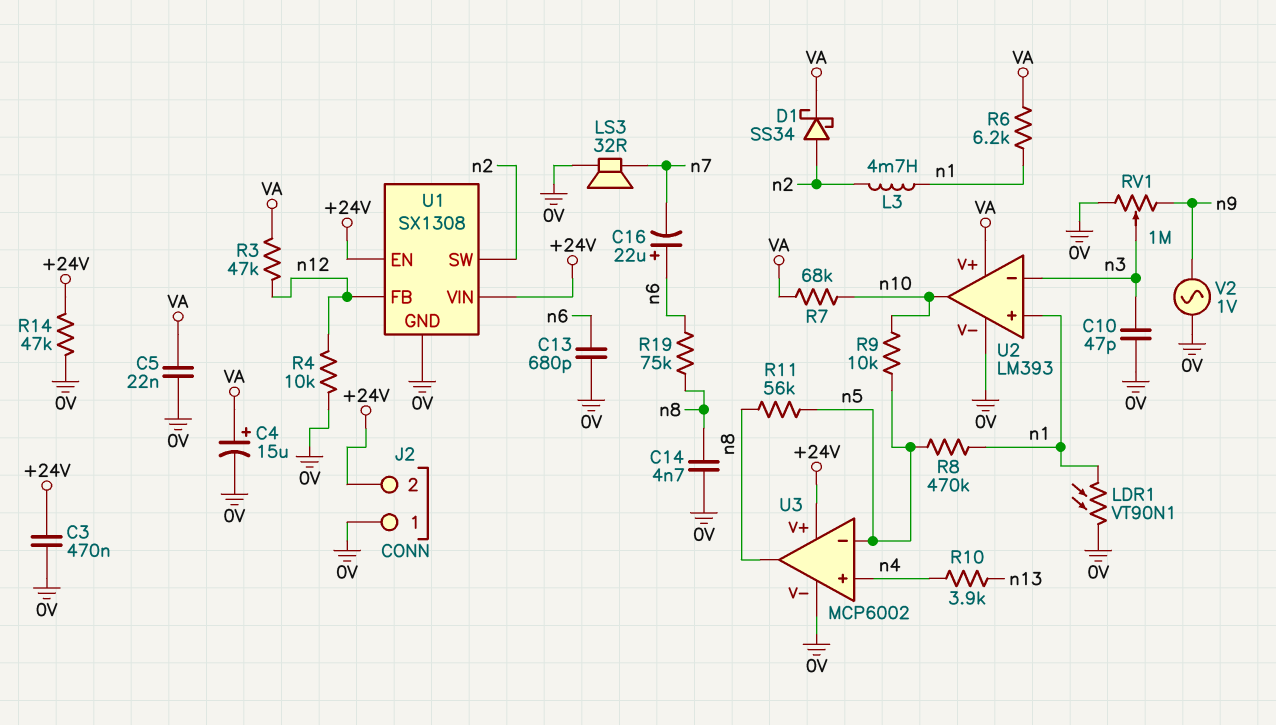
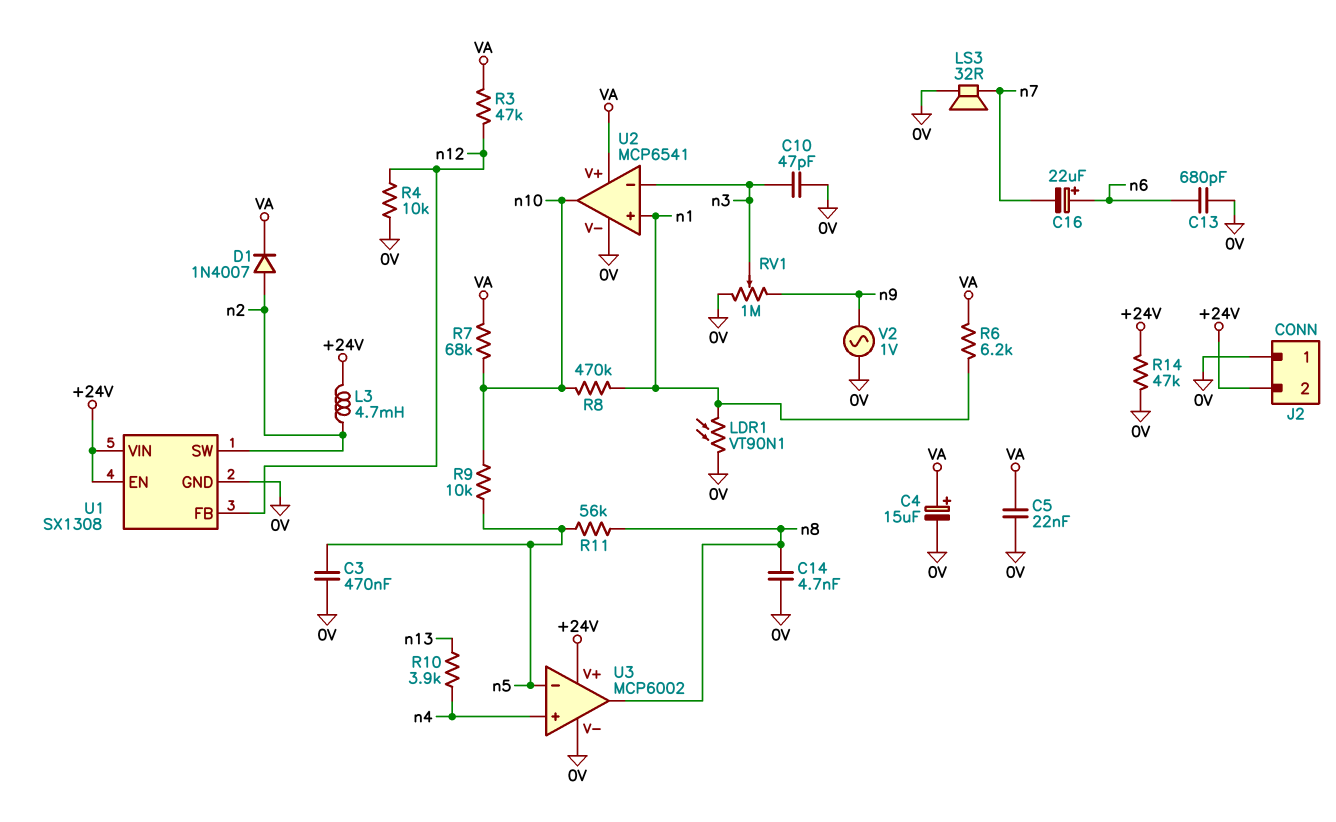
C3: 470nF (+24V, 0V) -> 470nF (0V, n5)
D1: schottky SS34 (A n2, K VA) -> diode 1N4007 (A n2, K VA)
L3: 4.7mH (n1, n2) -> 4.7mH (+24V, n2)
R8: 470k (n1, n5) -> 470k (n1, n10)
R19: 75k (n6, n8) -> none
U2: LM393 -> MCP6541

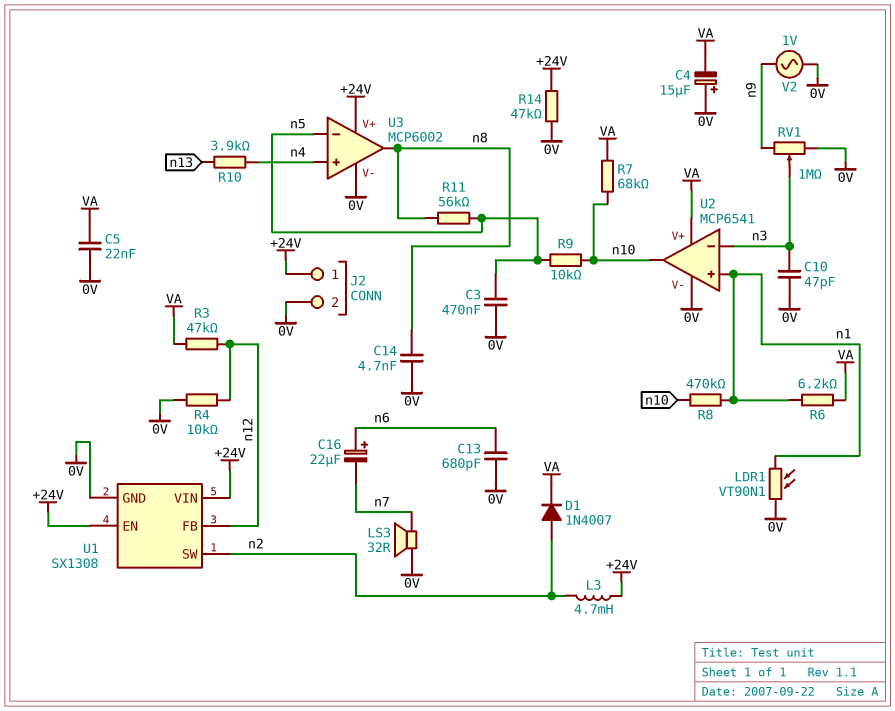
C4: 15uF (plus VA, minus 0V) -> 15uF (plus 0V, minus VA)
J2 pin 1: 0V -> +24V
J2 pin 2: +24V -> 0V

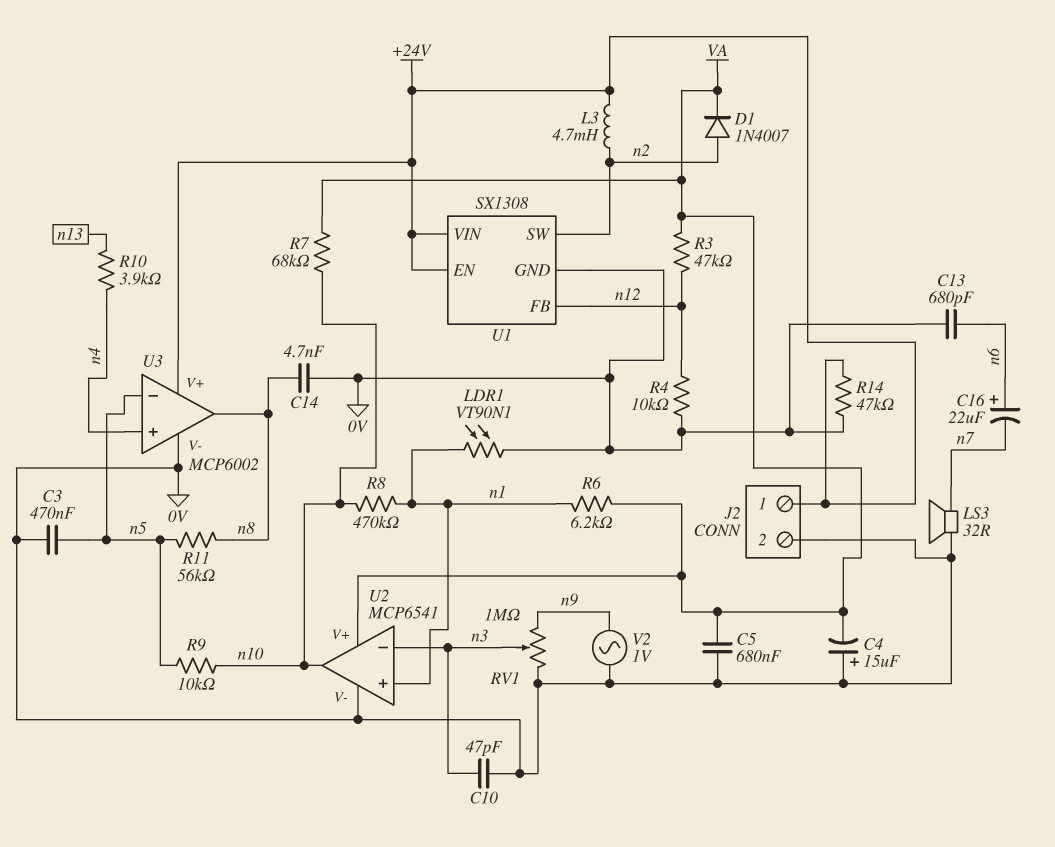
C5: 22nF (0V, VA) -> 680nF (0V, VA)

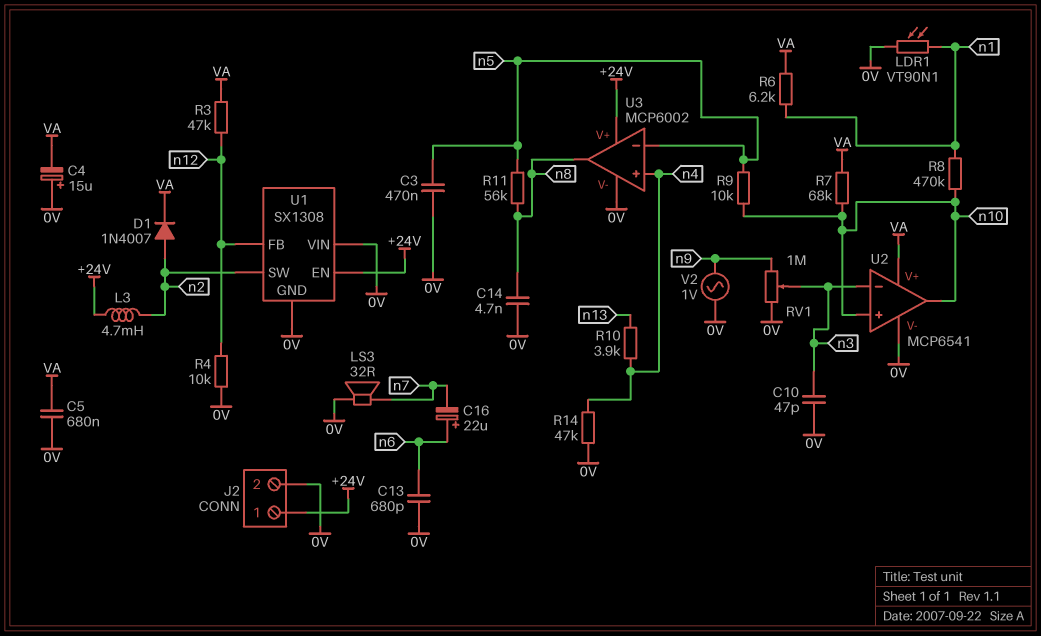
R14: 47k (+24V, 0V) -> 47k (0V, n4)
U1 pin VIN: +24V -> 0V
U2 pin in+: n1 -> n10

